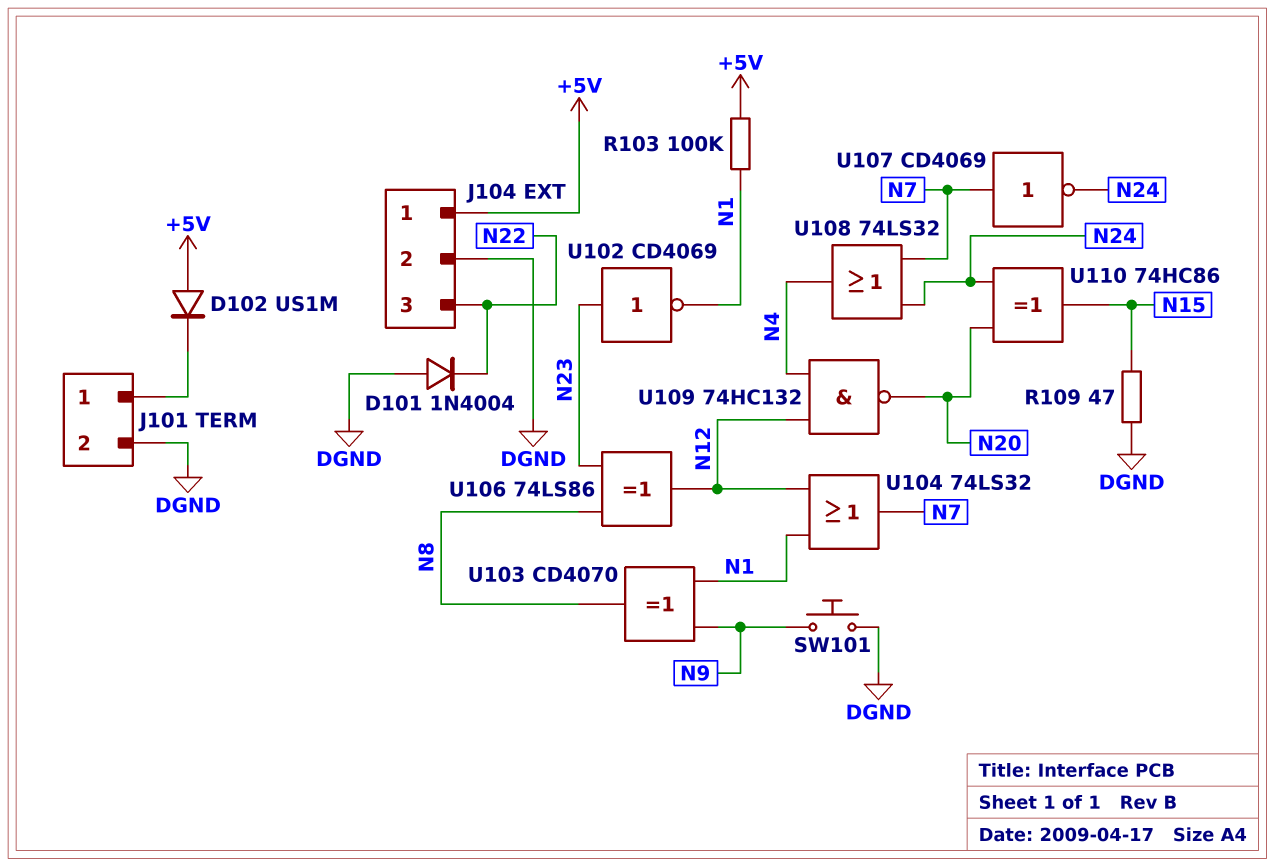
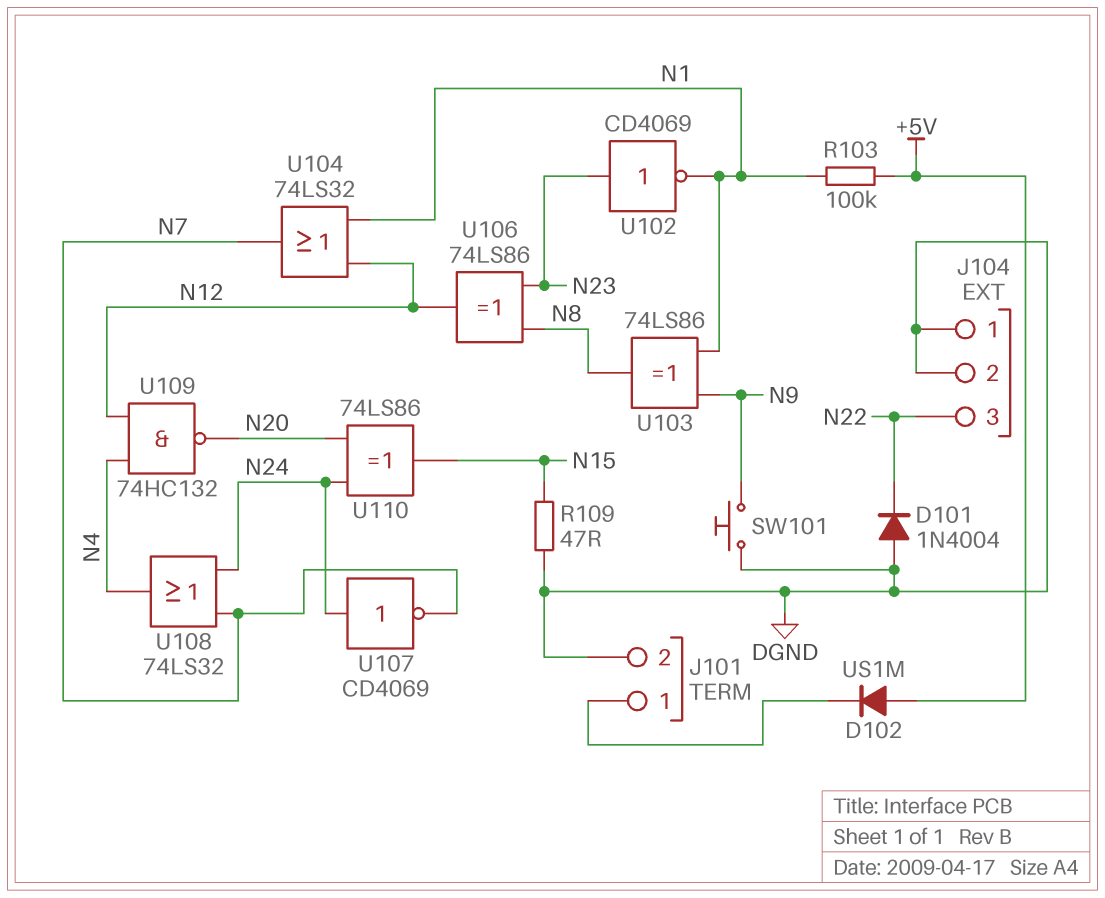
J104 pin 1: +5V -> DGND
U103: XOR CD4070 (in N1, in N9, out N8) -> XOR 74LS86 (in N1, in N9, out N8)
U107: NOT CD4069 (in N7, out N24) -> NOT CD4069 (in N24, out N7)
U110: XOR 74HC86 (in N20, in N24, out N15) -> XOR 74LS86 (in N20, in N24, out N15)

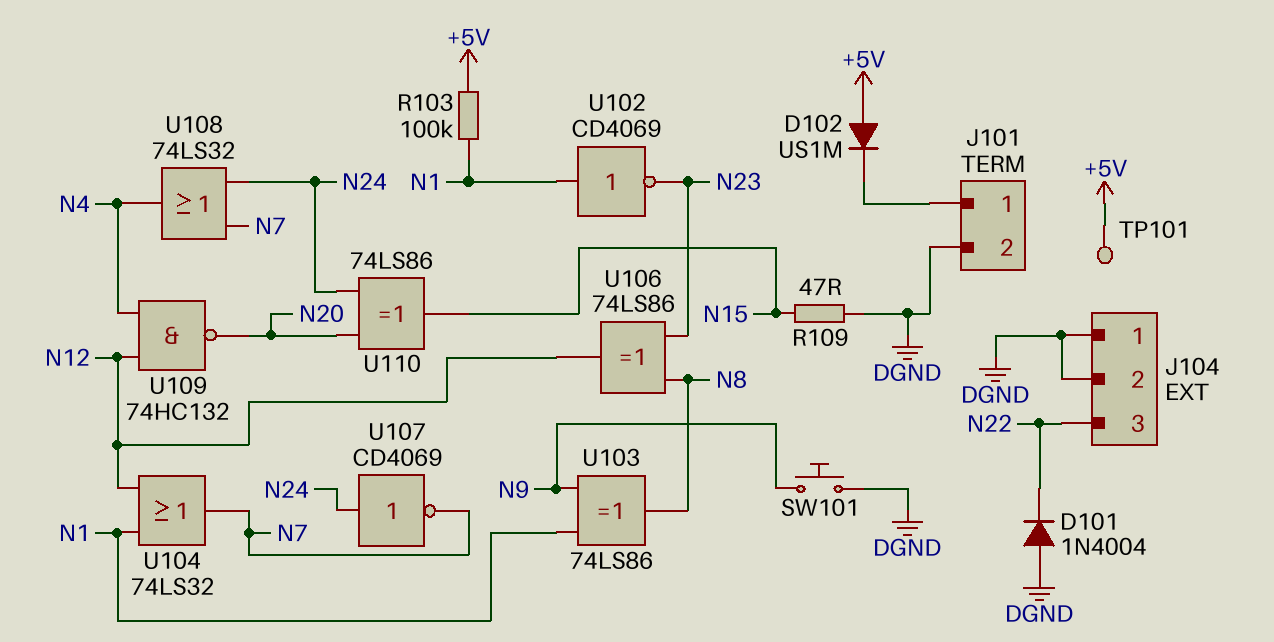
TP101: none -> test point (+5V)
U102: NOT CD4069 (in N23, out N1) -> NOT CD4069 (in N1, out N23)

